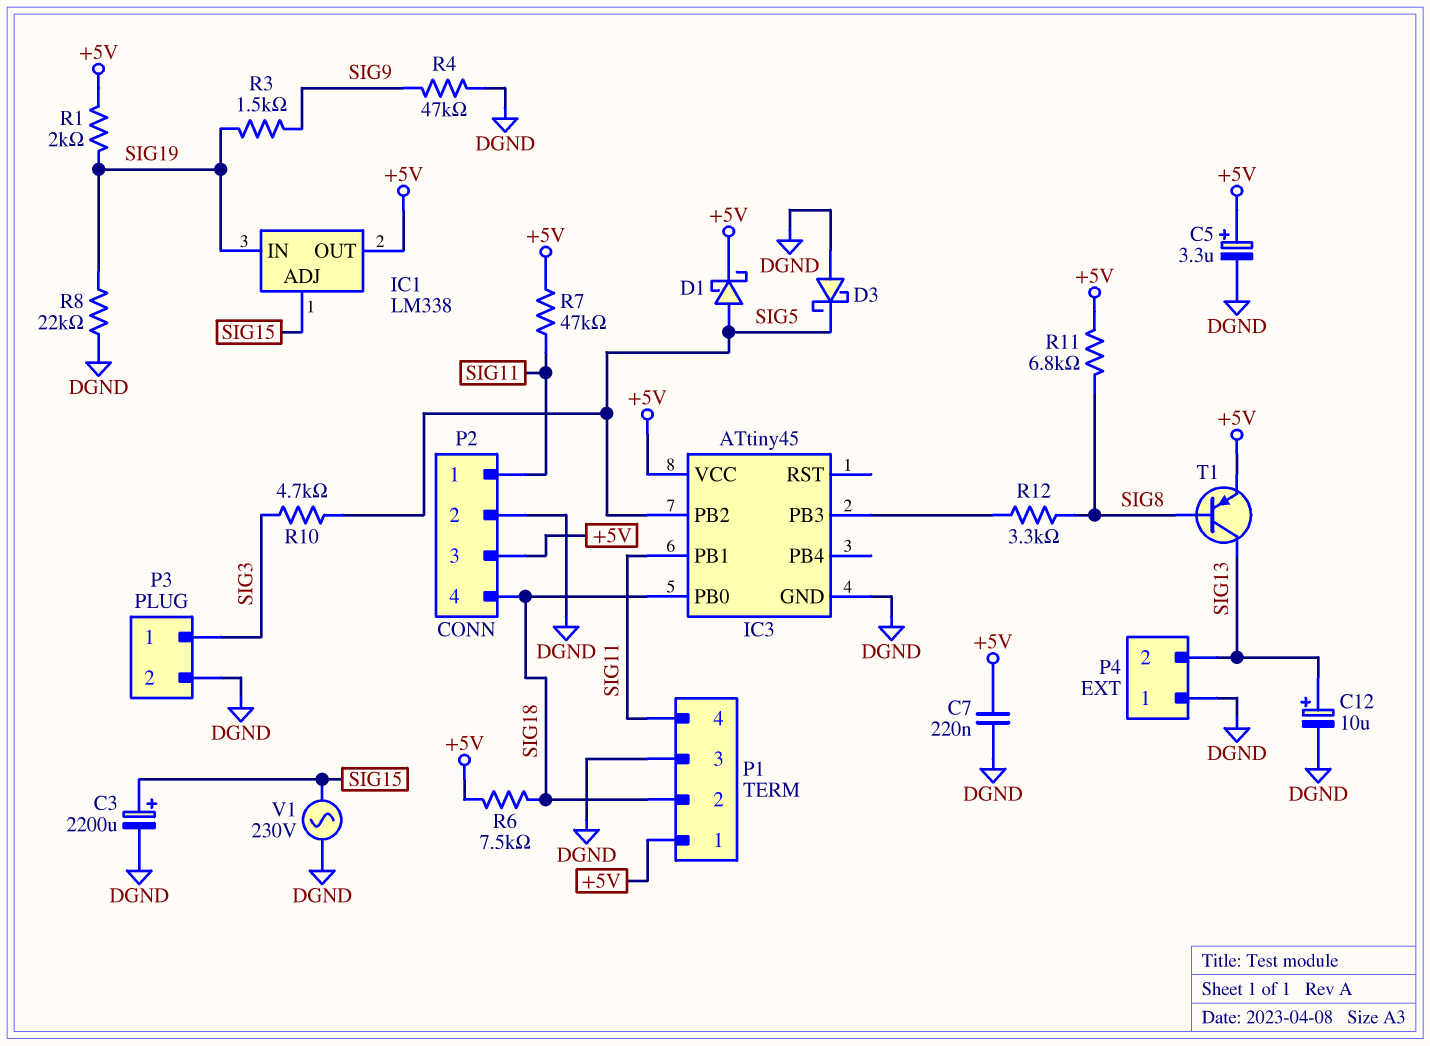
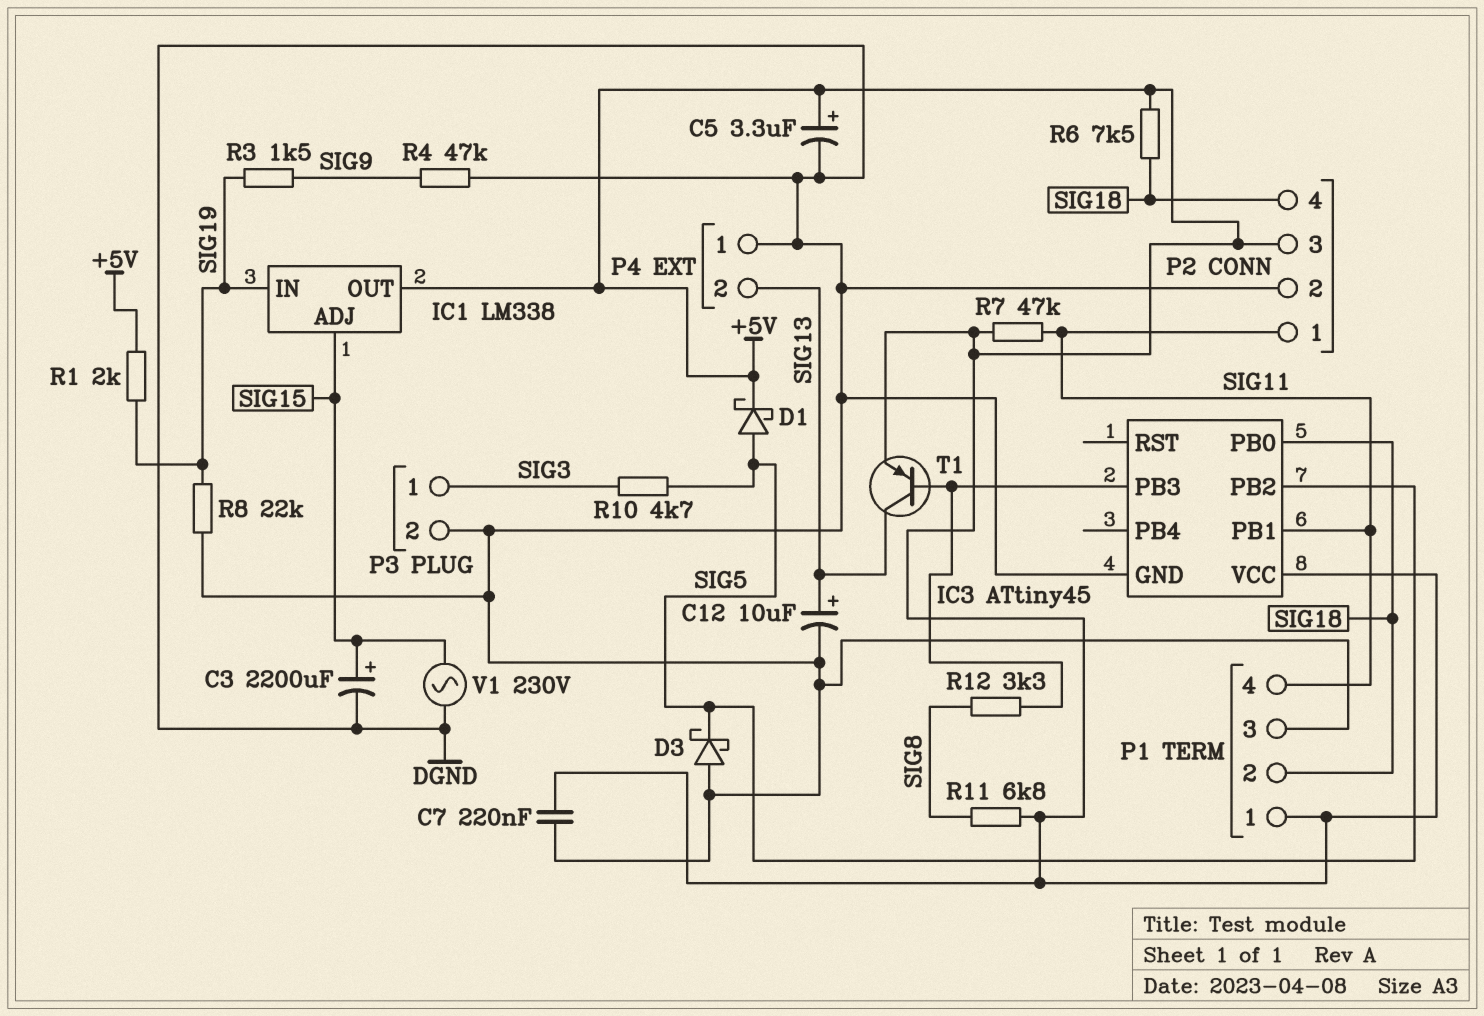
T1: PNP (B SIG8, C SIG13, E +5V) -> PNP (B IC3/PB3, C SIG13, E +5V)

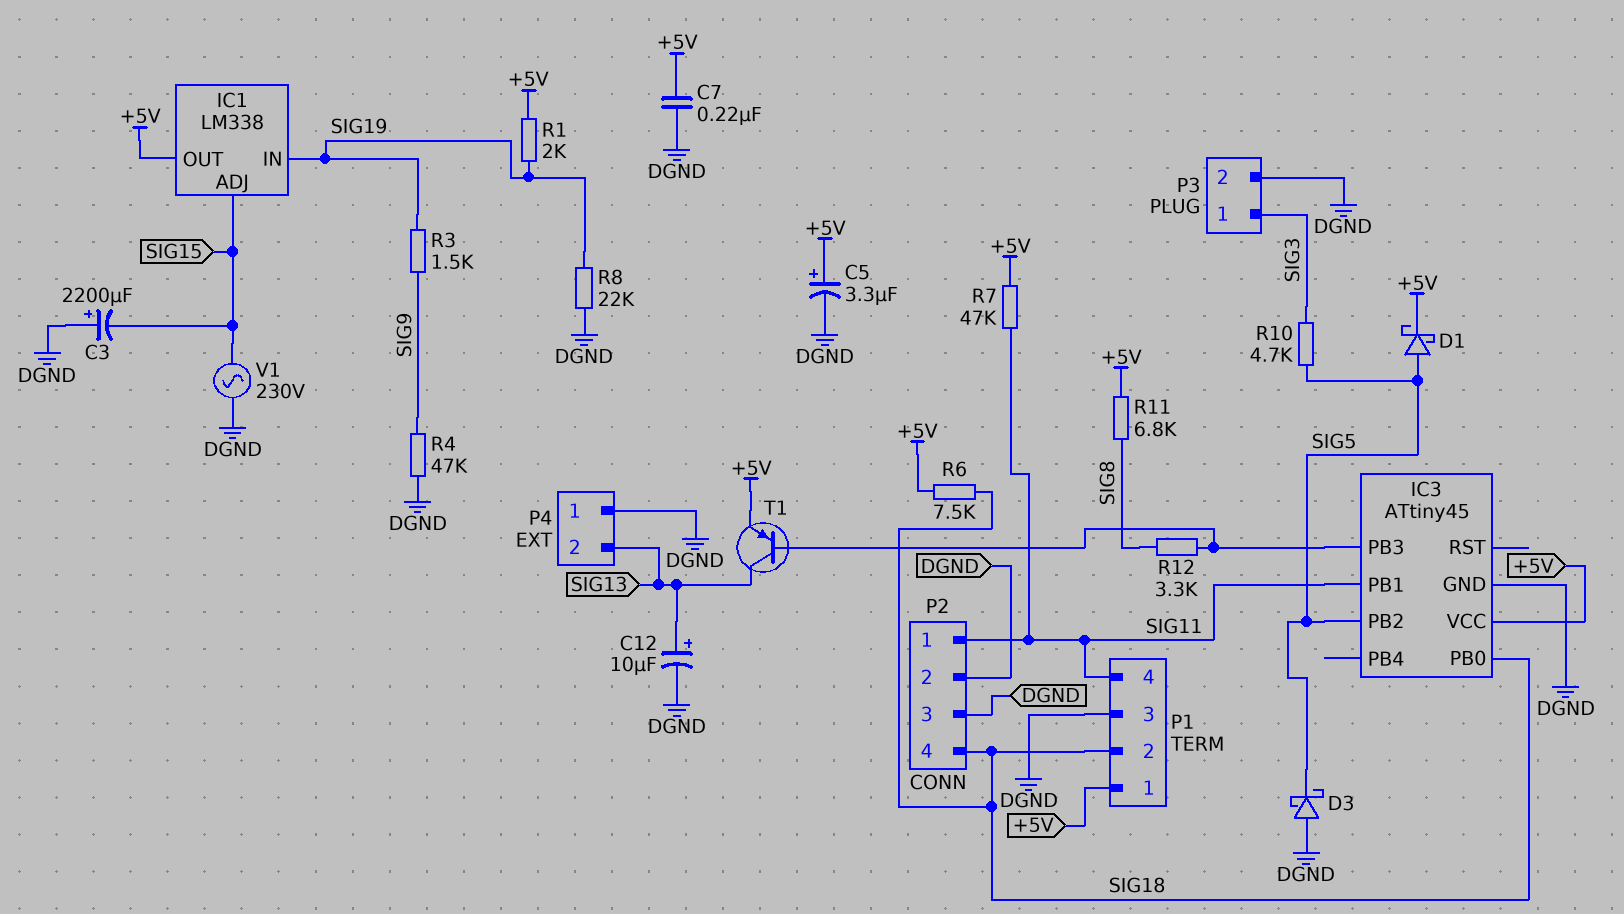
C3: 2200uF (plus SIG15, minus DGND) -> 2200uF (plus DGND, minus SIG15)
P2 pin 3: +5V -> DGND

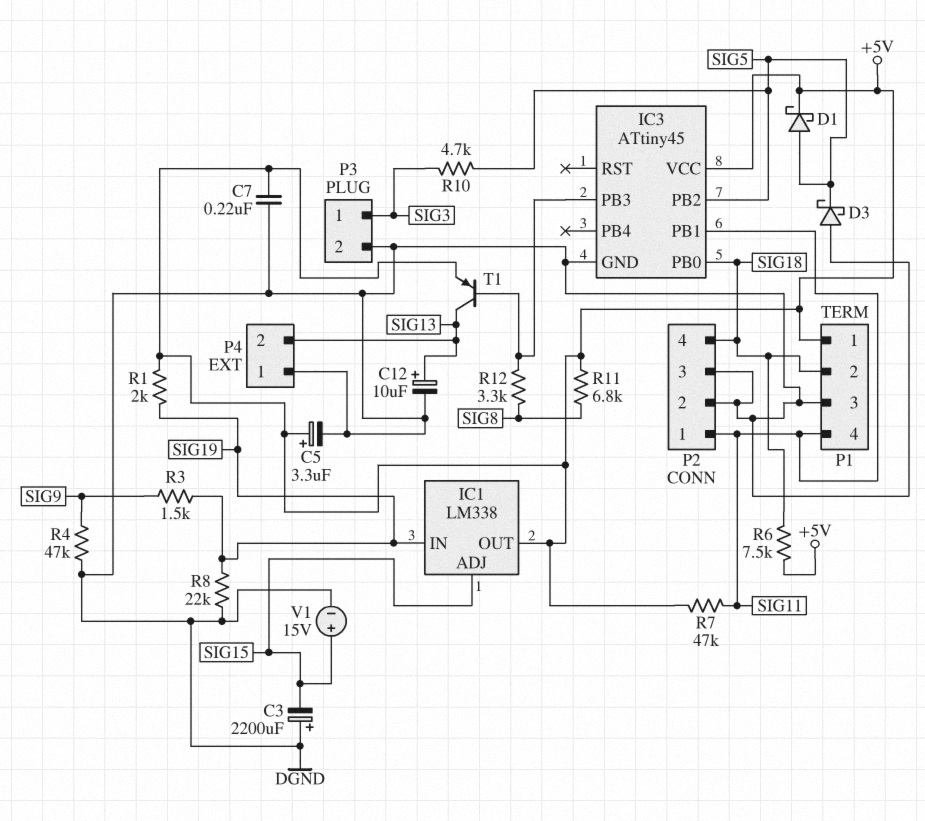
V1: AC 230V (DGND, SIG15) -> 15V (plus SIG15, minus DGND)

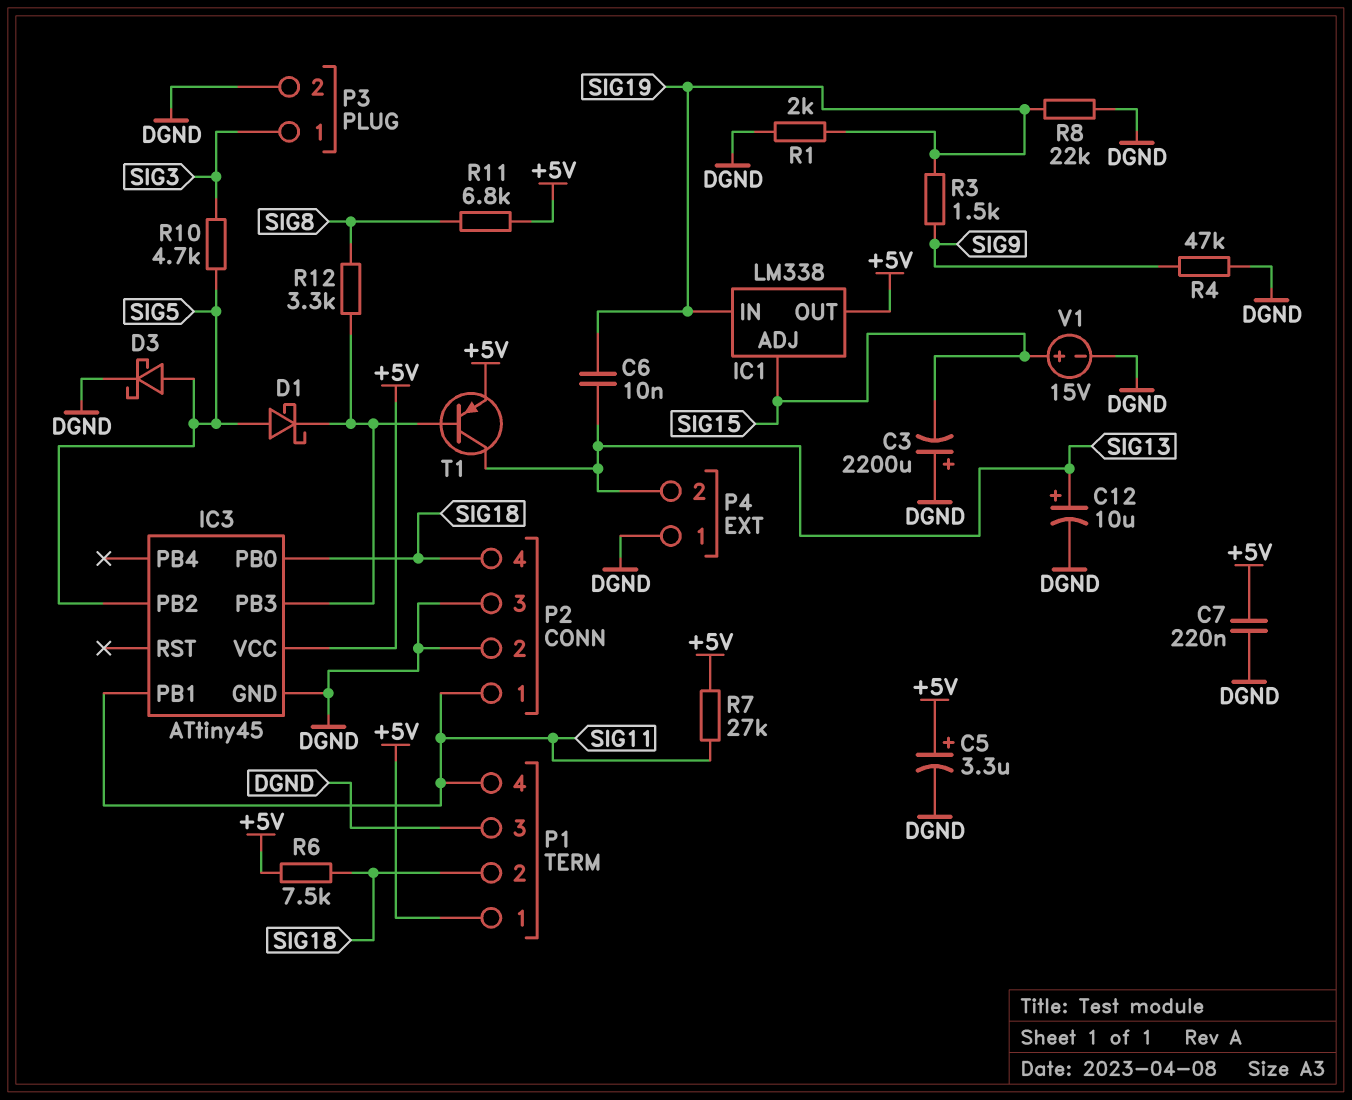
C6: none -> 10nF (SIG13, SIG19)
D1: schottky (A SIG5, K +5V) -> schottky (A SIG5, K IC3/PB3)
D3: schottky (A DGND, K SIG5) -> schottky (A SIG5, K DGND)
R1: 2k (+5V, SIG19) -> 2k (DGND, SIG19)
R7: 47k (+5V, SIG11) -> 27k (+5V, SIG11)

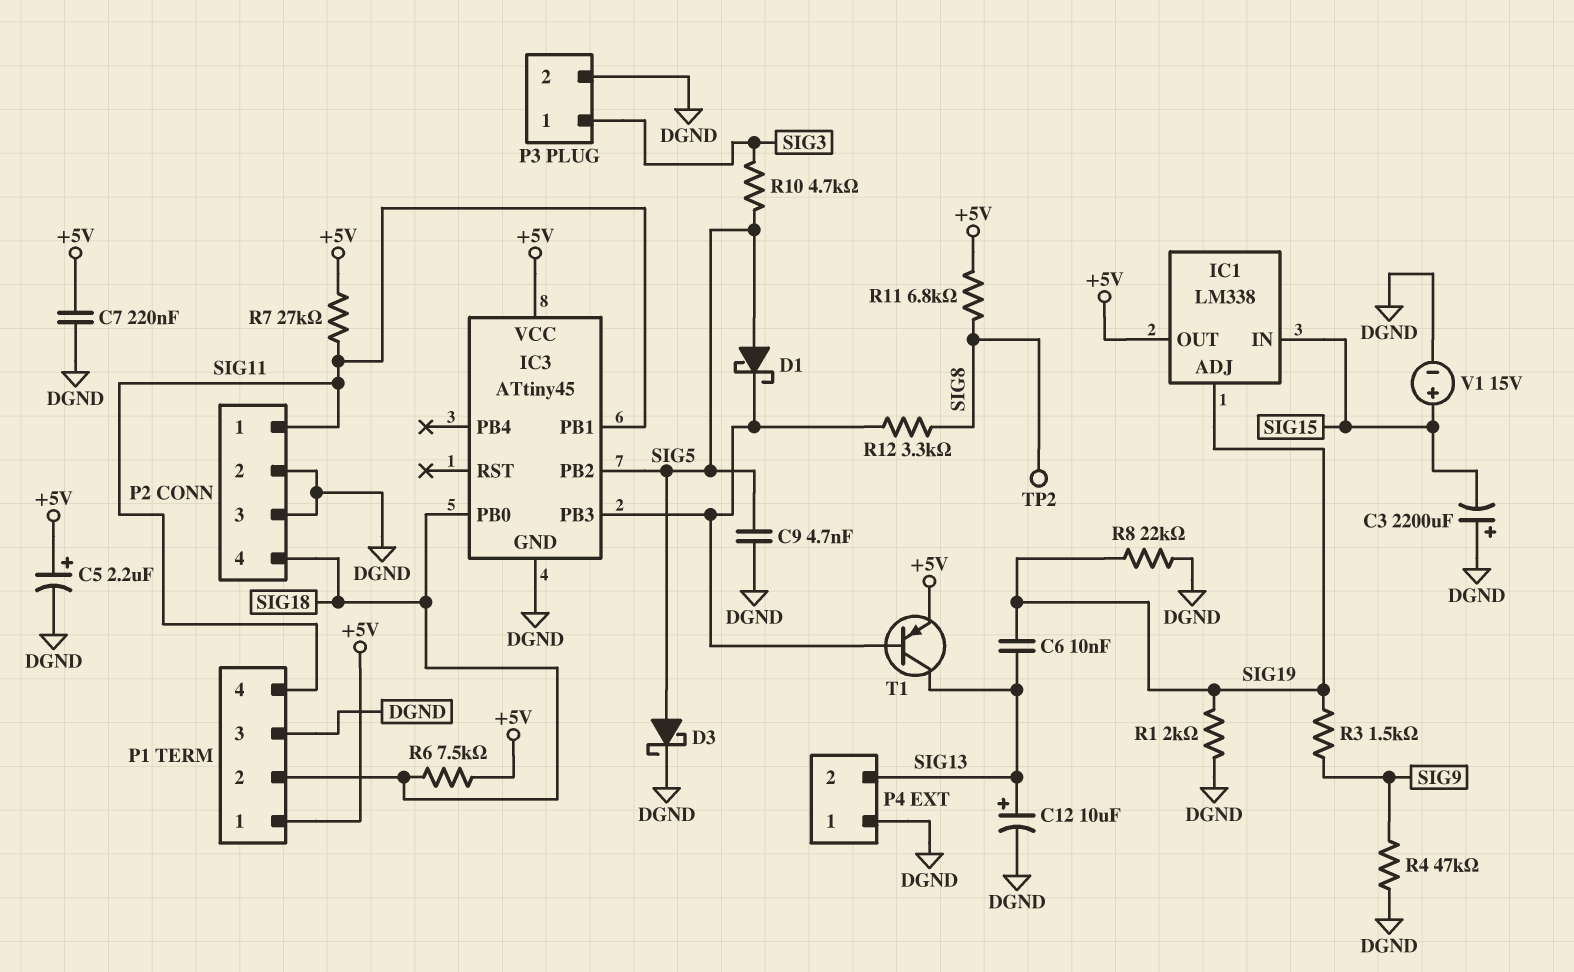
C5: 3.3uF (plus +5V, minus DGND) -> 2.2uF (plus +5V, minus DGND)
C9: none -> 4.7nF (DGND, SIG5)
IC1 pin ADJ: SIG15 -> SIG19
IC1 pin IN: SIG19 -> SIG15
TP2: none -> test point (SIG8)

